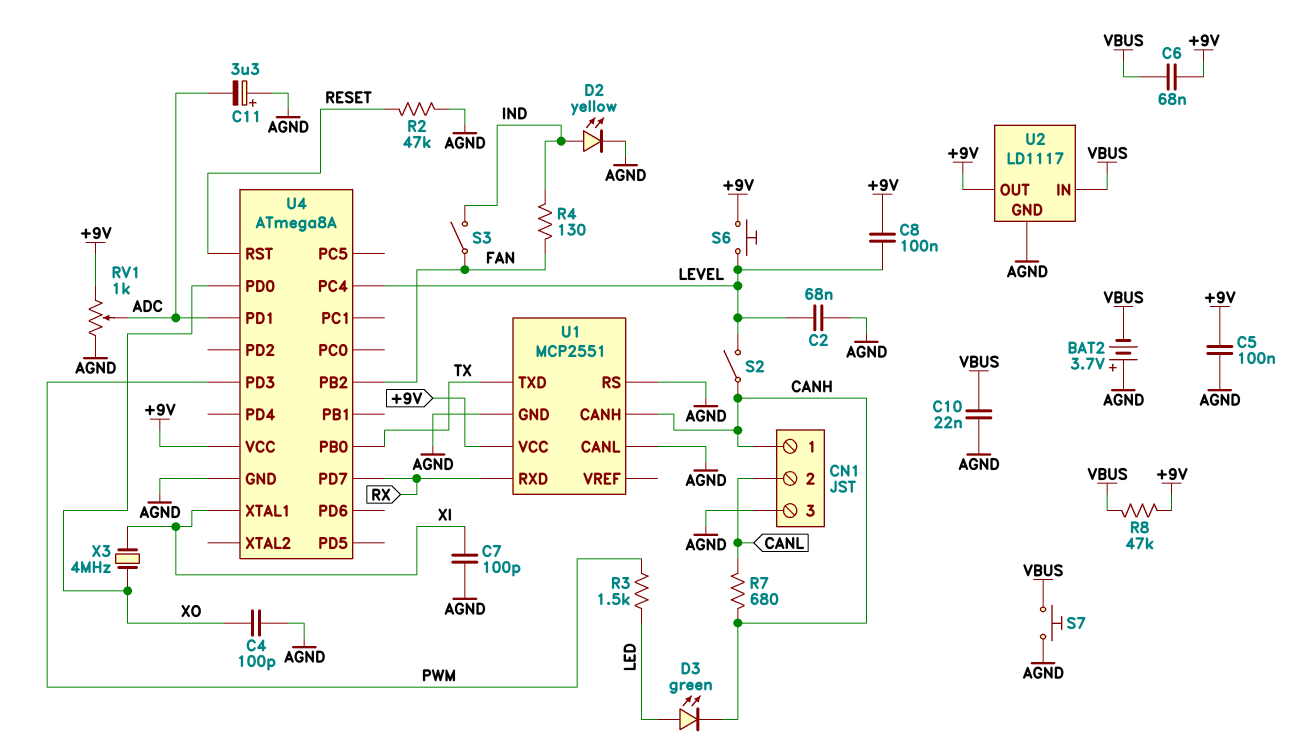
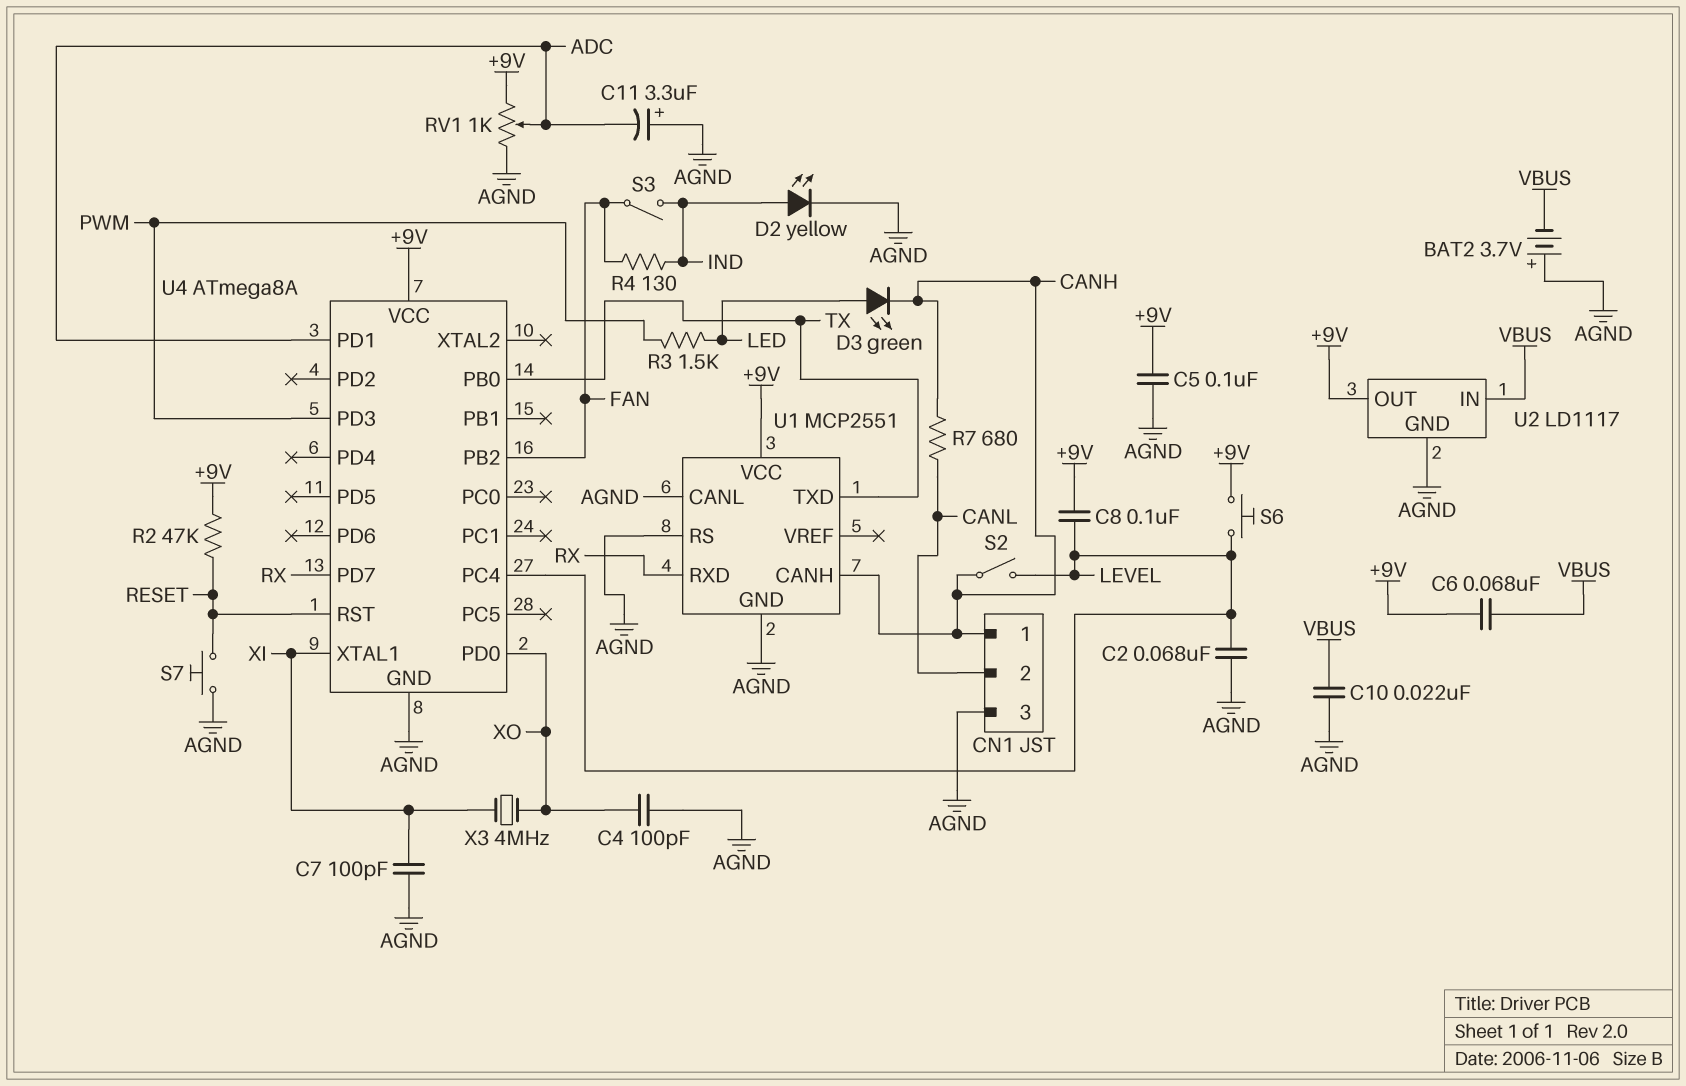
R2: 47k (AGND, RESET) -> 47k (+9V, RESET)
R8: 47k (+9V, VBUS) -> none
S7: button (AGND, VBUS) -> button (AGND, RESET)

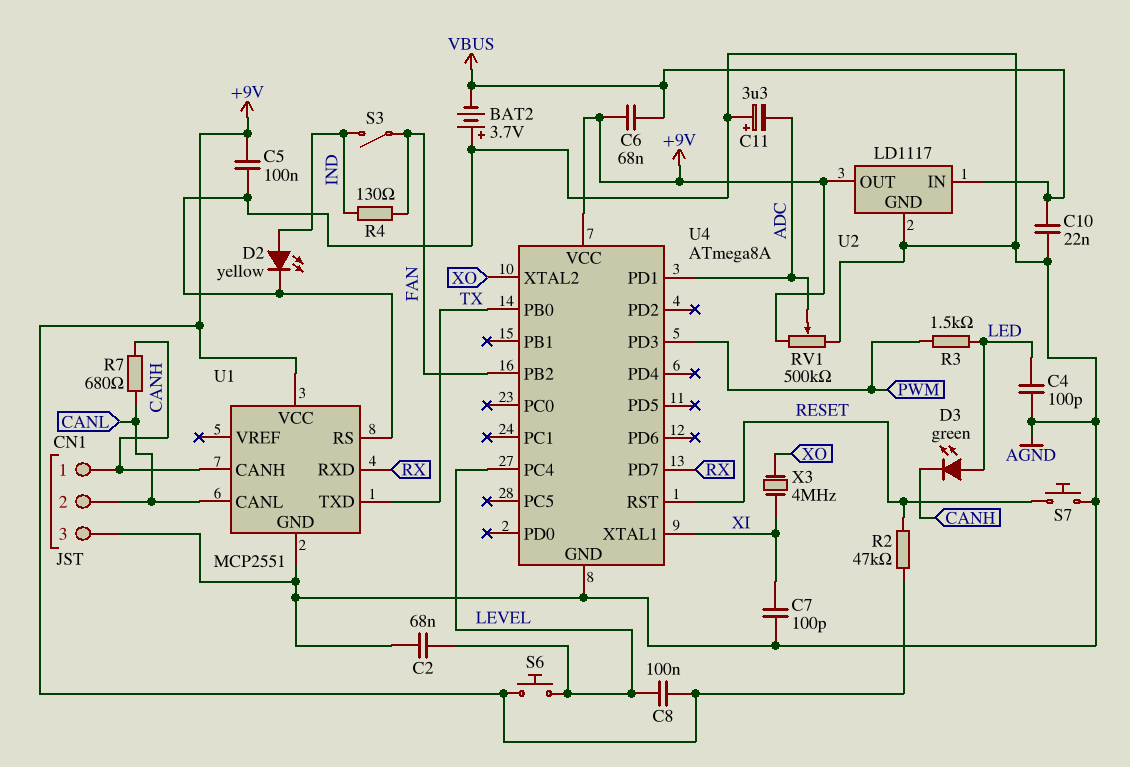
C4: 100pF (AGND, XO) -> 100pF (AGND, LED)
RV1: 1k (+9V, AGND, wiper ADC) -> 500k (+9V, AGND, wiper ADC)
S2: switch (CANH, LEVEL) -> none
U1 pin CANL: AGND -> CANL
U4 pin PD0: XO -> none
U4 pin XTAL2: none -> XO

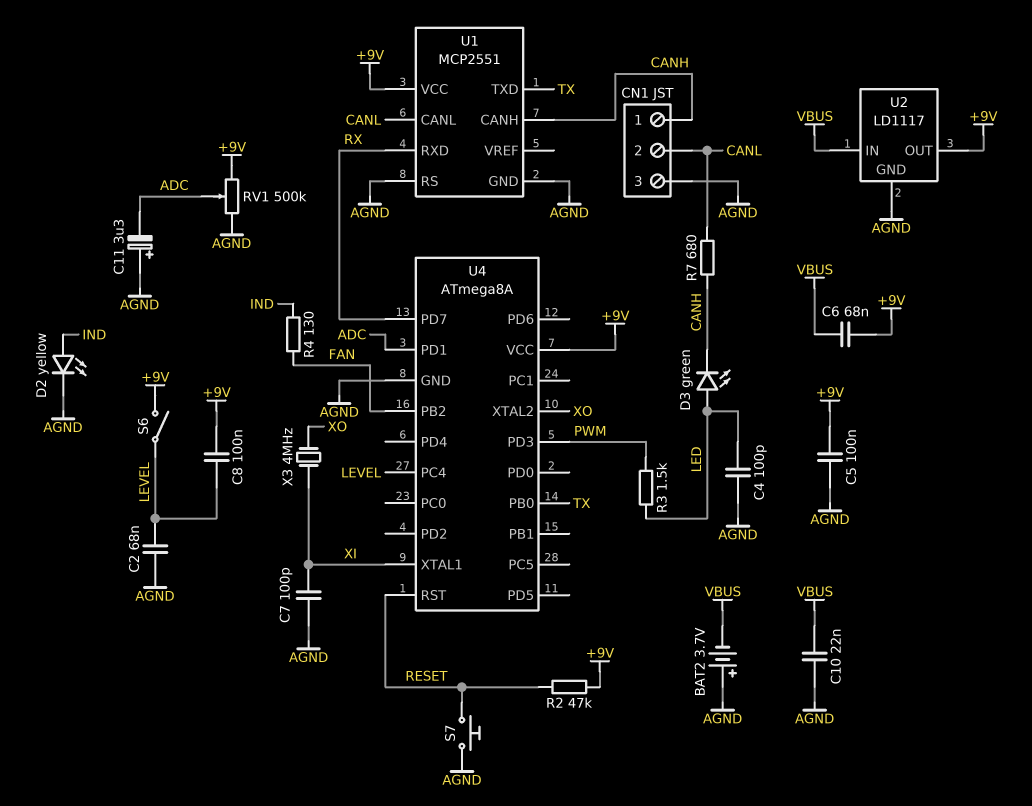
S3: switch (FAN, IND) -> none
S6: button (+9V, LEVEL) -> switch (+9V, LEVEL)

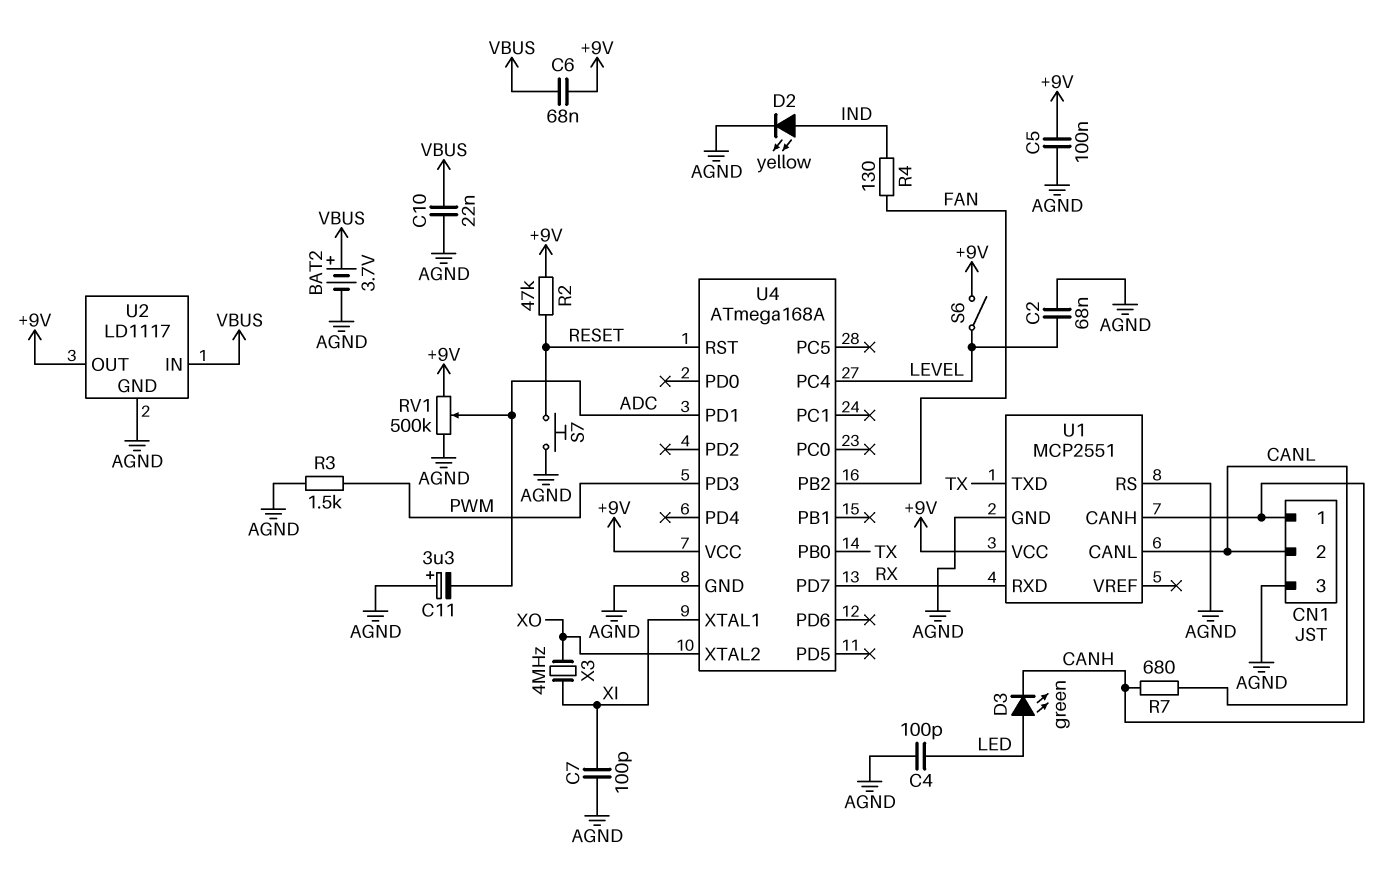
BAT2: 3.7V (plus AGND, minus VBUS) -> 3.7V (plus VBUS, minus AGND)
C8: 100nF (+9V, LEVEL) -> none
R3: 1.5k (LED, PWM) -> 1.5k (AGND, PWM)
U4: ATmega8A -> ATmega168A

